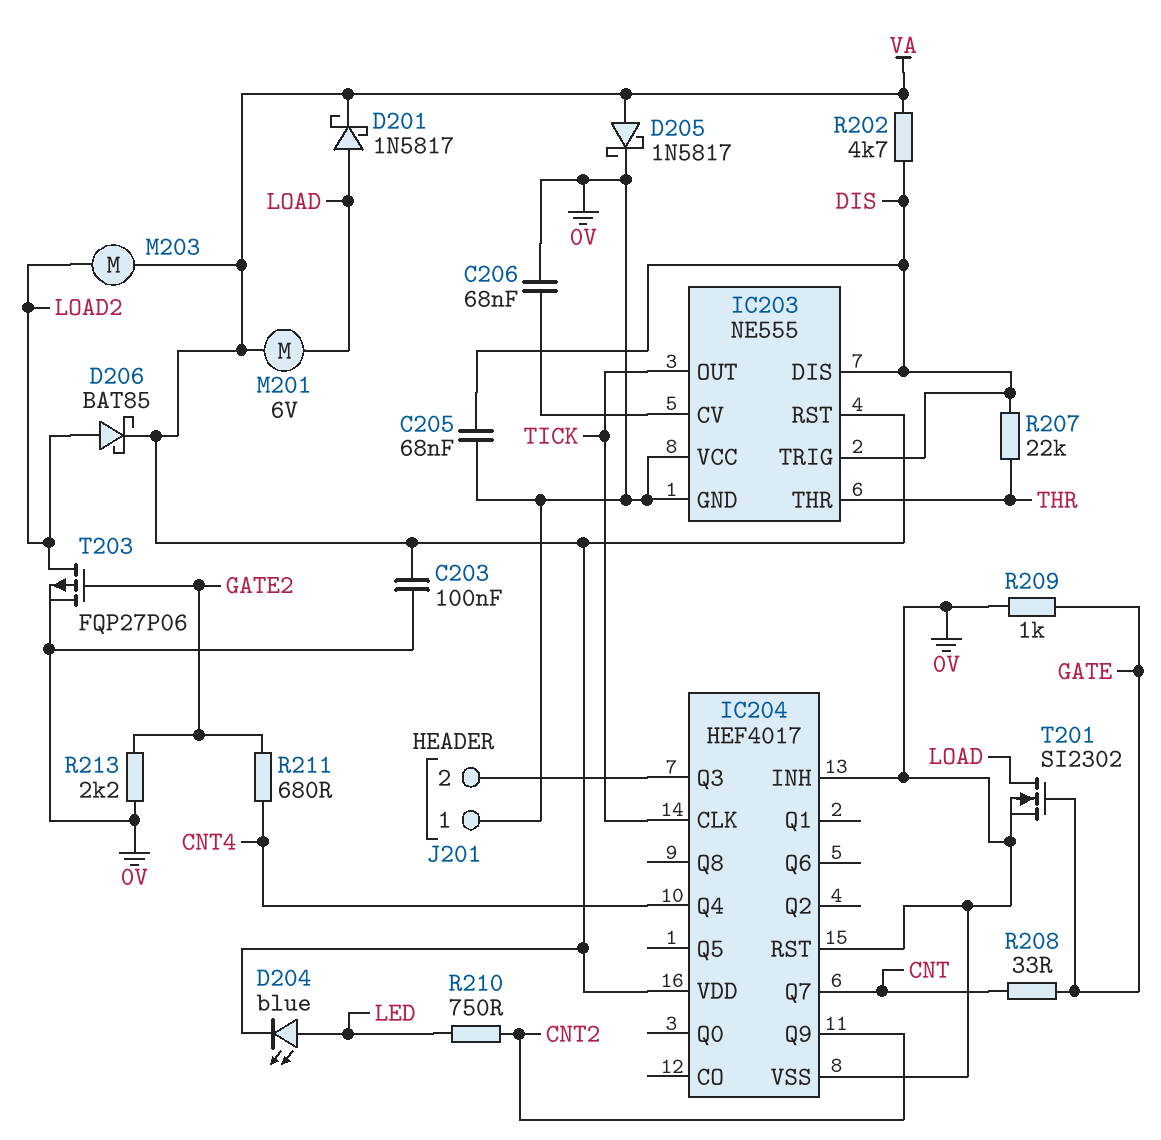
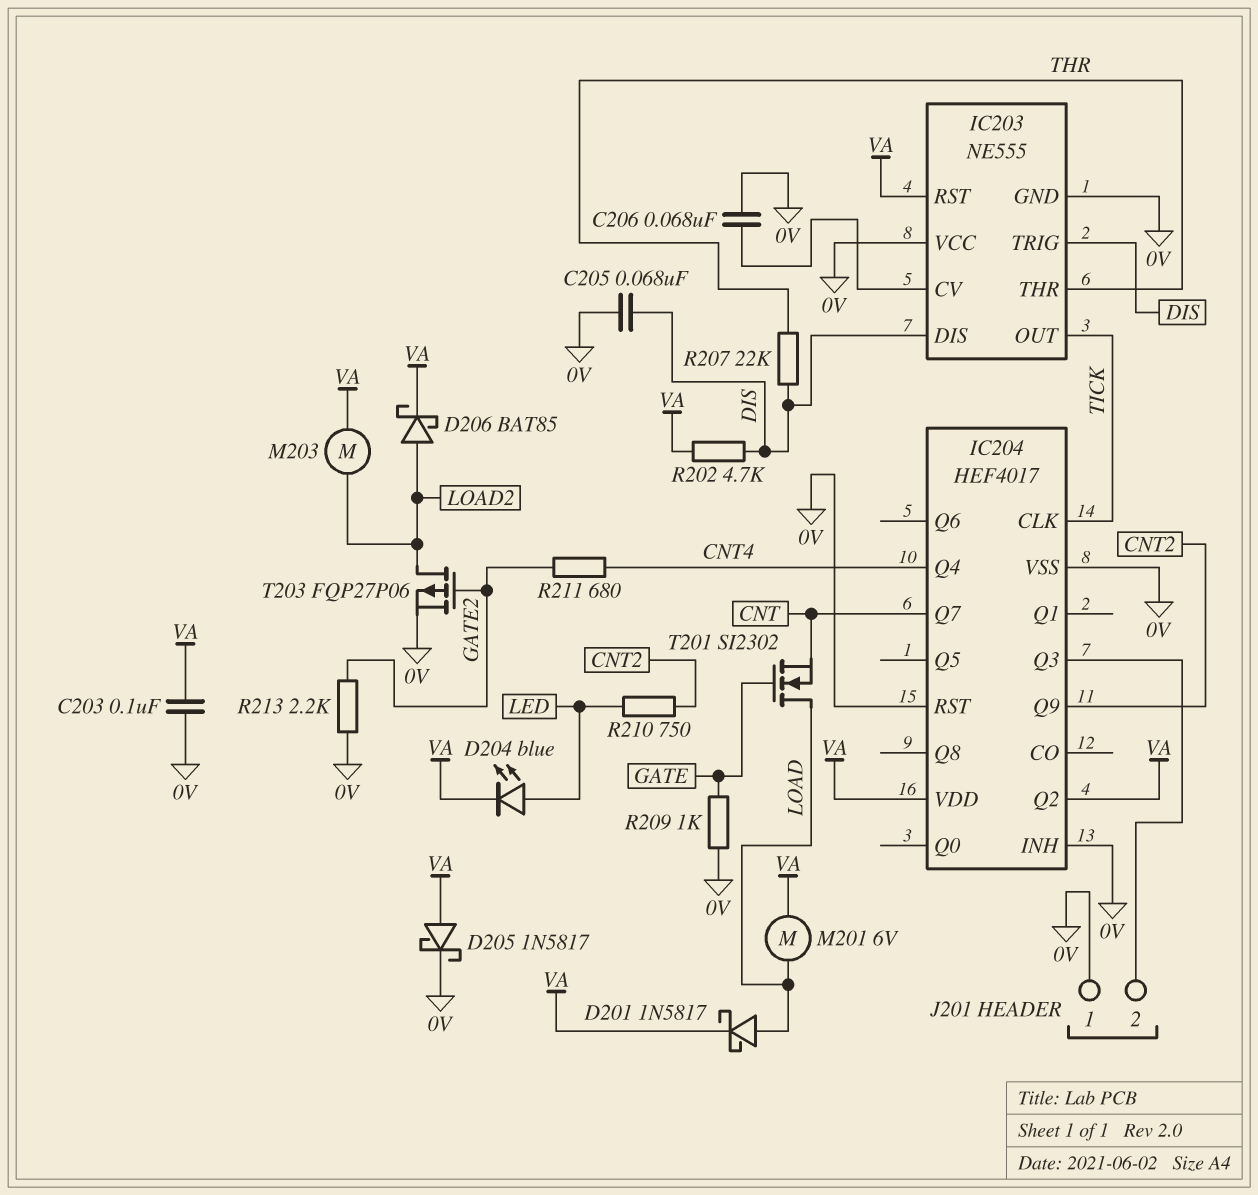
IC204 pin Q2: none -> VA
R208: 33 (CNT, GATE) -> none
T201: NMOS SI2302 (G GATE, D LOAD, S 0V) -> NMOS SI2302 (G GATE, D LOAD, S CNT)

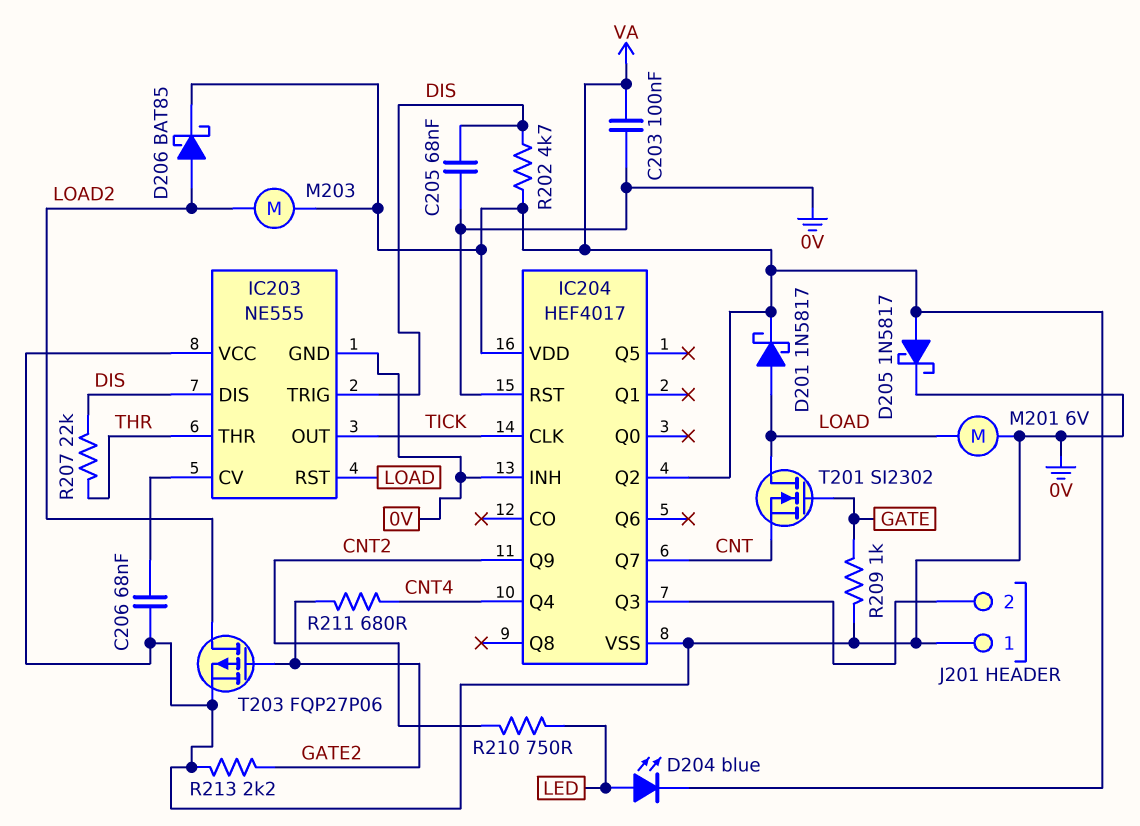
IC203 pin RST: VA -> LOAD
M201: motor 6V (LOAD, VA) -> motor 6V (0V, LOAD)

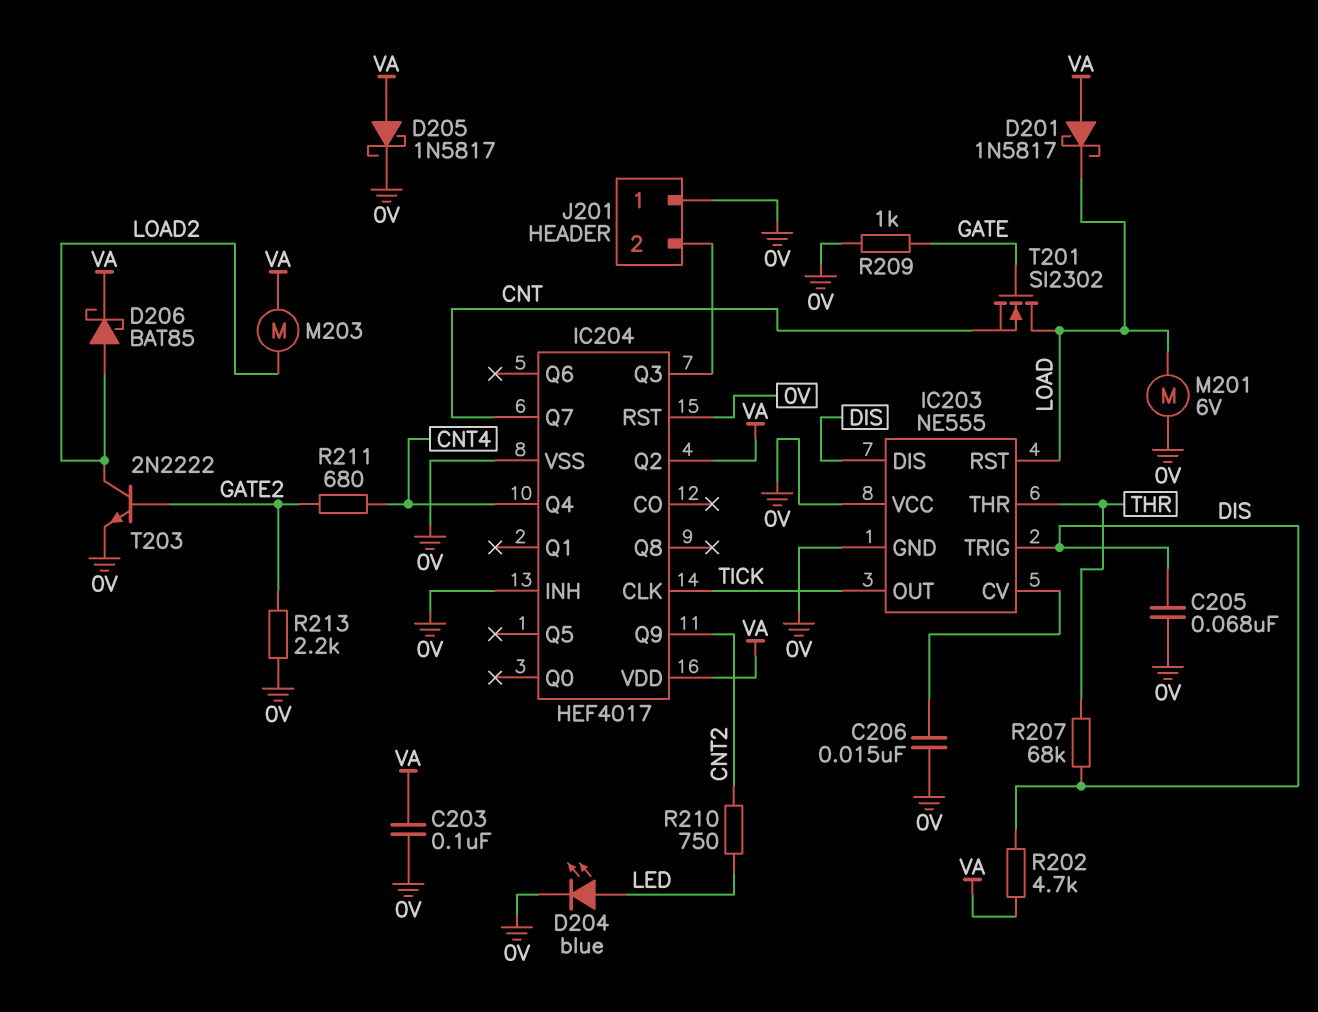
C206: 68nF (0V, IC203/CV) -> 15nF (0V, IC203/CV)
D201: schottky 1N5817 (A LOAD, K VA) -> schottky 1N5817 (A VA, K LOAD)
D204: LED blue (A LED, K VA) -> LED blue (A LED, K 0V)
R207: 22k (DIS, THR) -> 68k (DIS, THR)
T203: PMOS FQP27P06 (G GATE2, D LOAD2, S 0V) -> NPN 2N2222 (B GATE2, C LOAD2, E 0V)

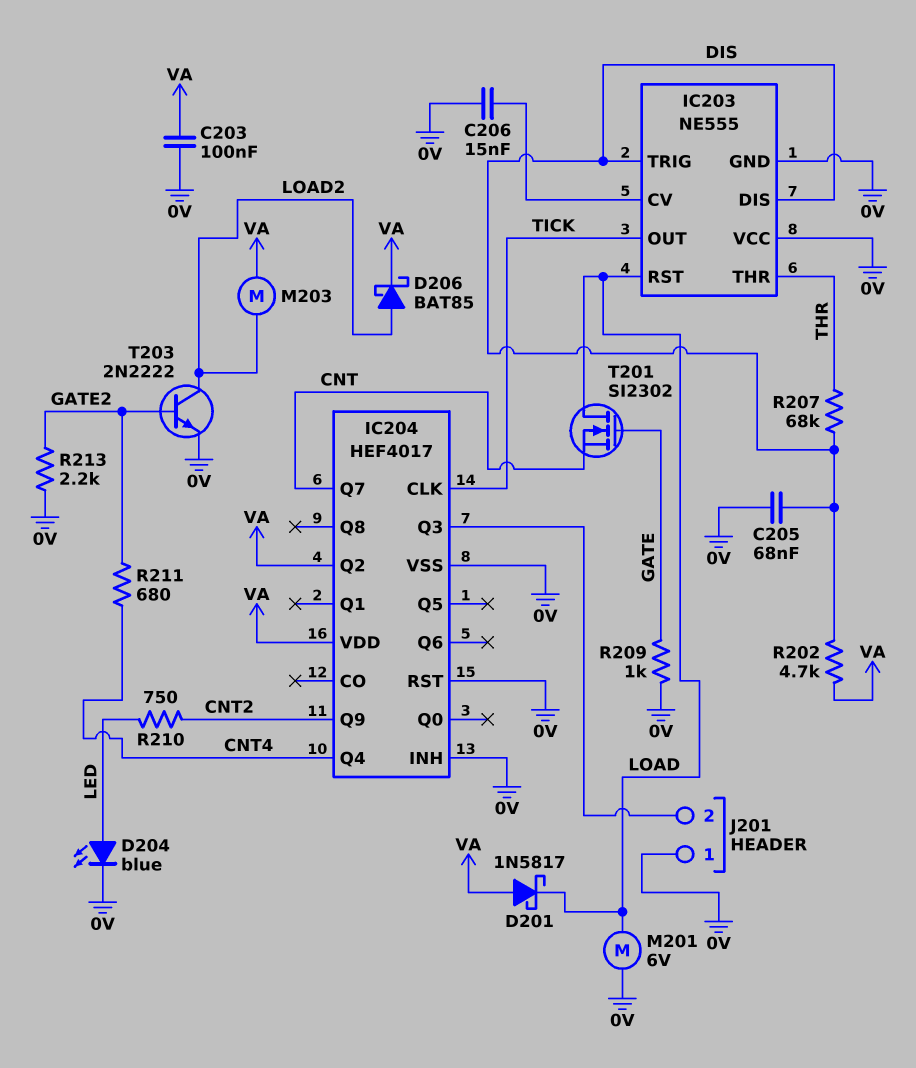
D205: schottky 1N5817 (A VA, K 0V) -> none

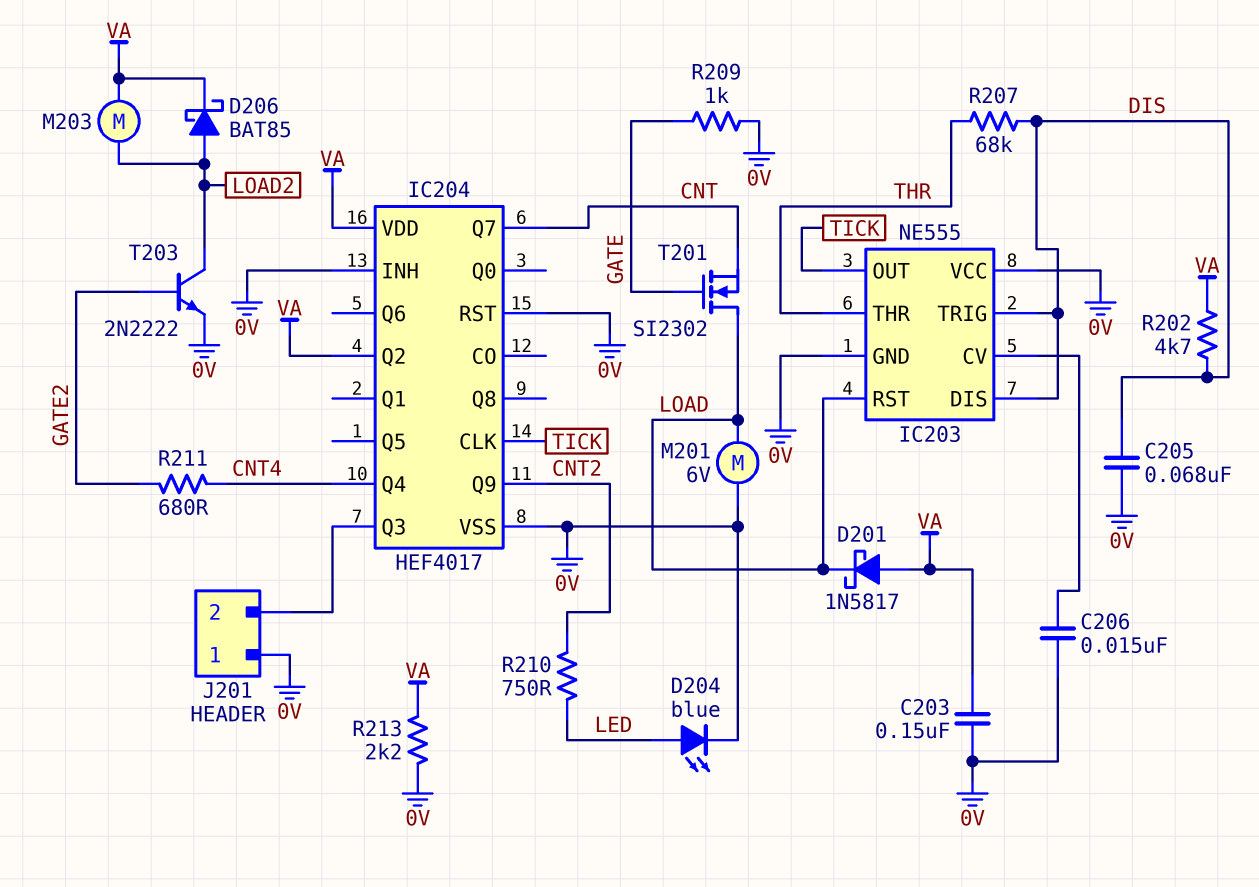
C203: 100nF (0V, VA) -> 150nF (0V, VA)
R213: 2.2k (0V, GATE2) -> 2.2k (0V, VA)

